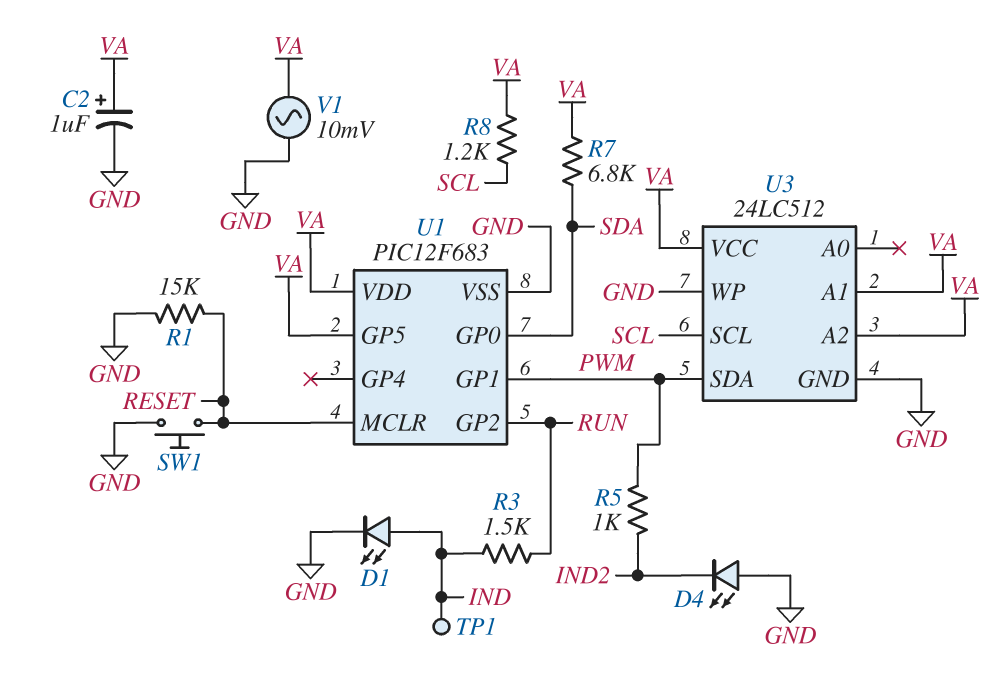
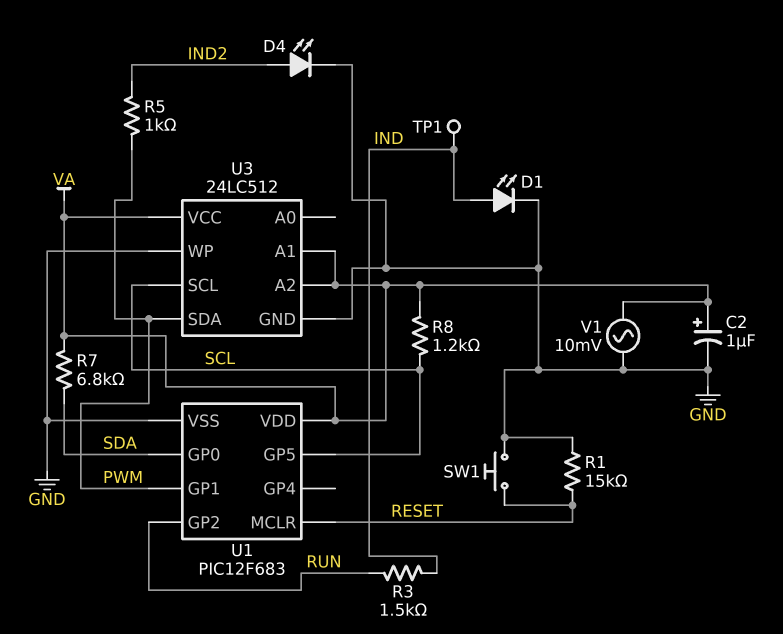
D4: LED (A GND, K IND2) -> LED (A IND2, K GND)
U1 pin GP5: VA -> SCL

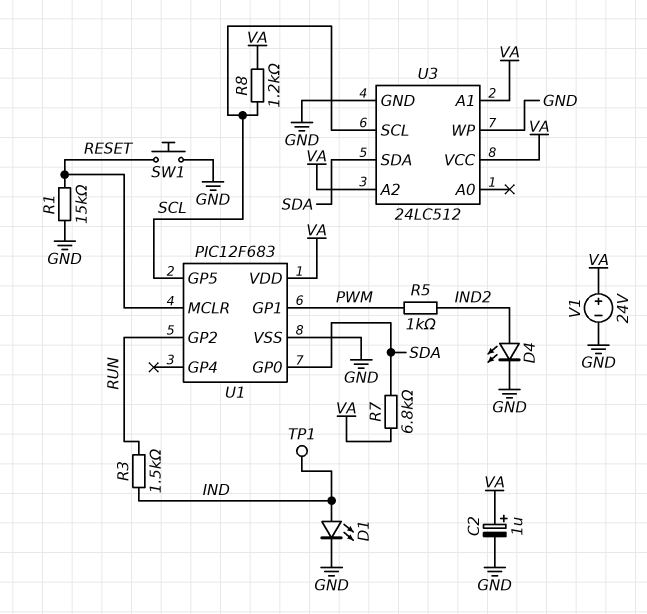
U3 pin SDA: PWM -> SDA
V1: AC 10mV (GND, VA) -> 24V (plus VA, minus GND)

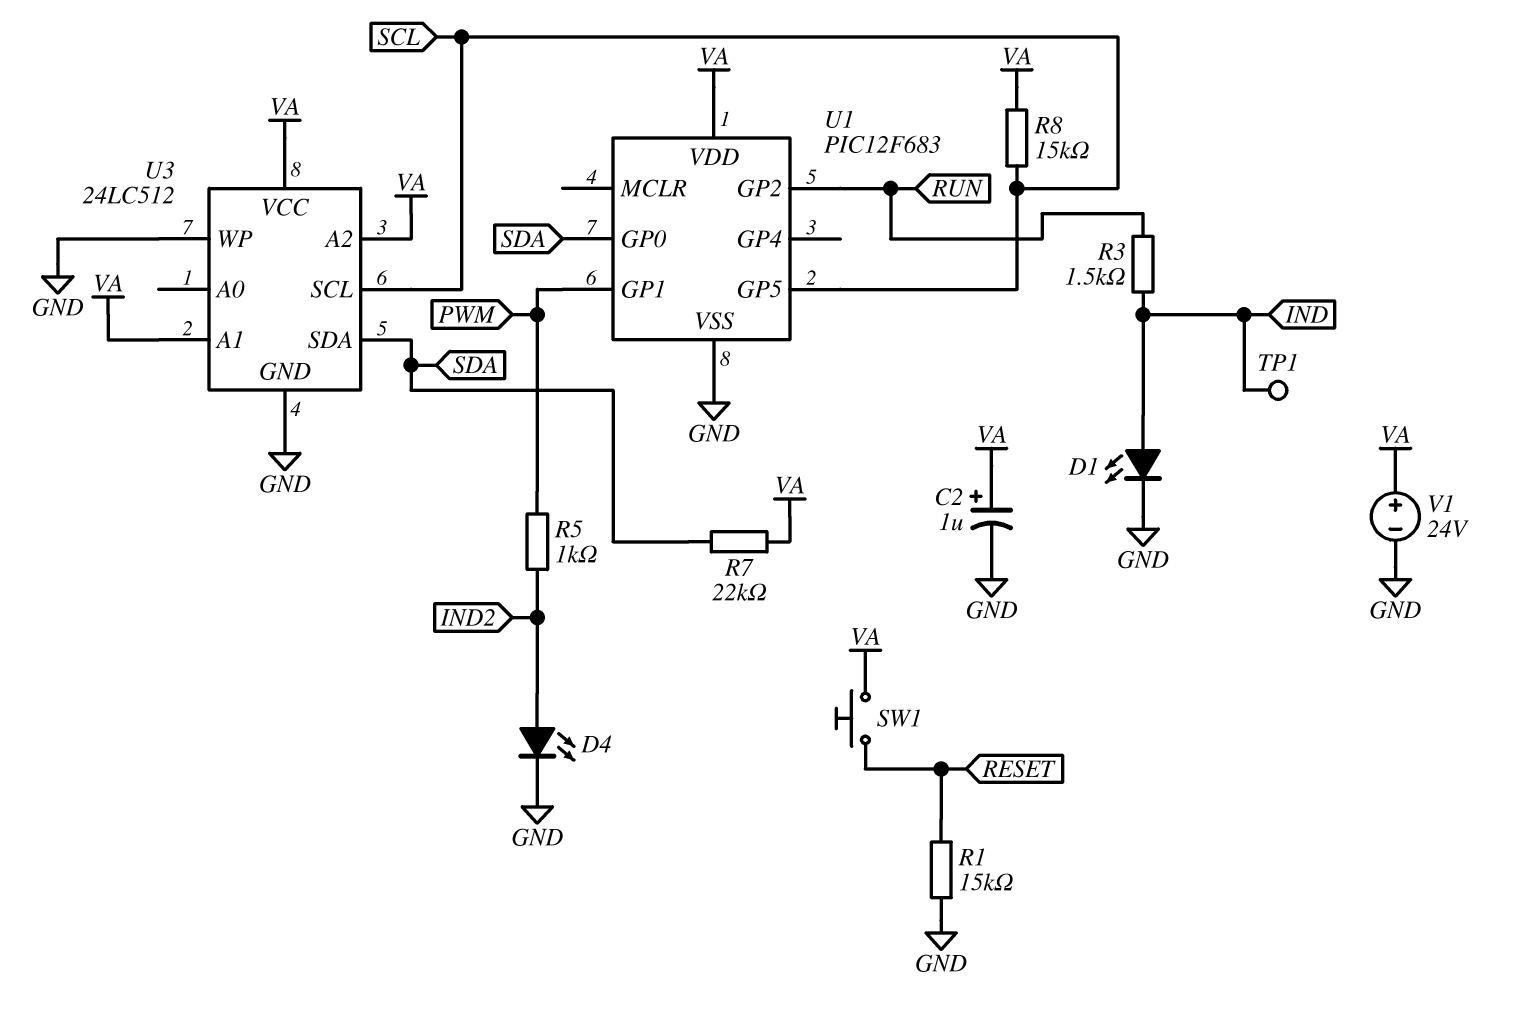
R7: 6.8k (SDA, VA) -> 22k (SDA, VA)
R8: 1.2k (SCL, VA) -> 15k (SCL, VA)
SW1: button (GND, RESET) -> button (RESET, VA)
U1 pin MCLR: RESET -> none

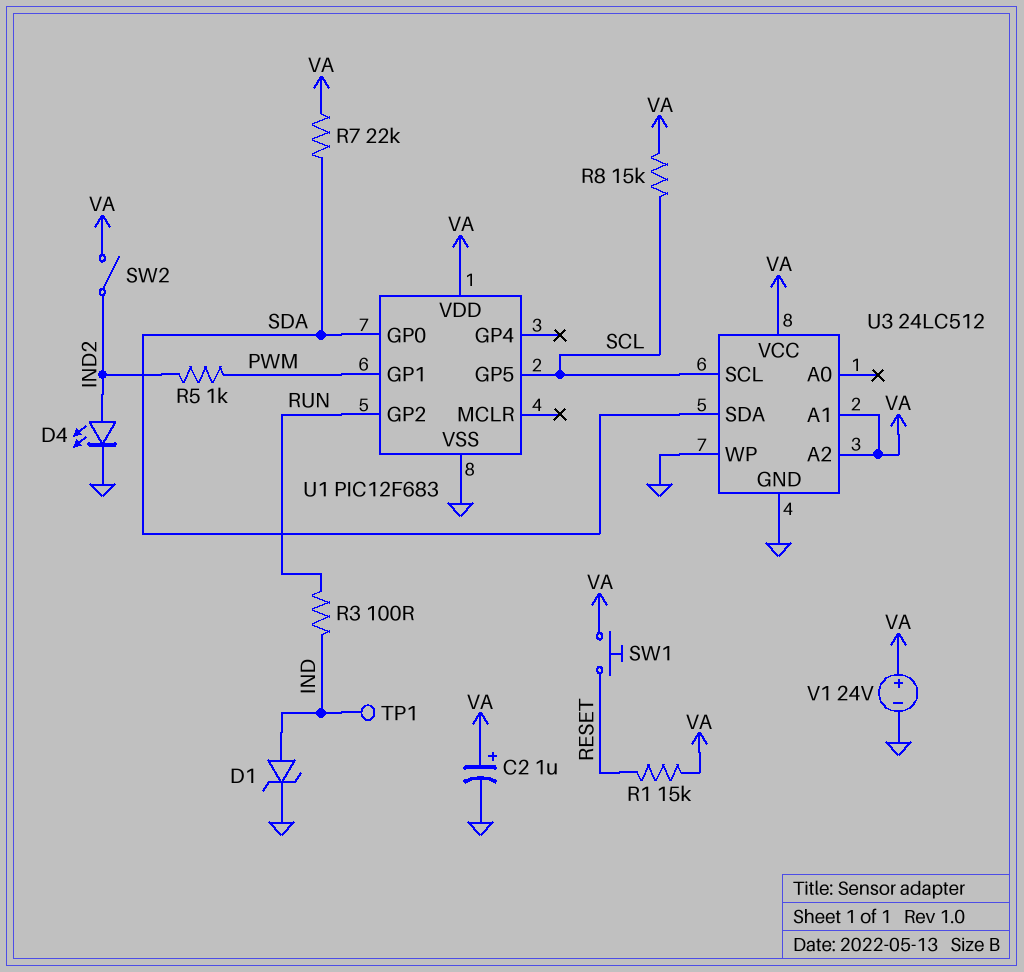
D1: LED (A IND, K GND) -> zener (A IND, K GND)
R1: 15k (GND, RESET) -> 15k (RESET, VA)
R3: 1.5k (IND, RUN) -> 100 (IND, RUN)
SW2: none -> switch (IND2, VA)

